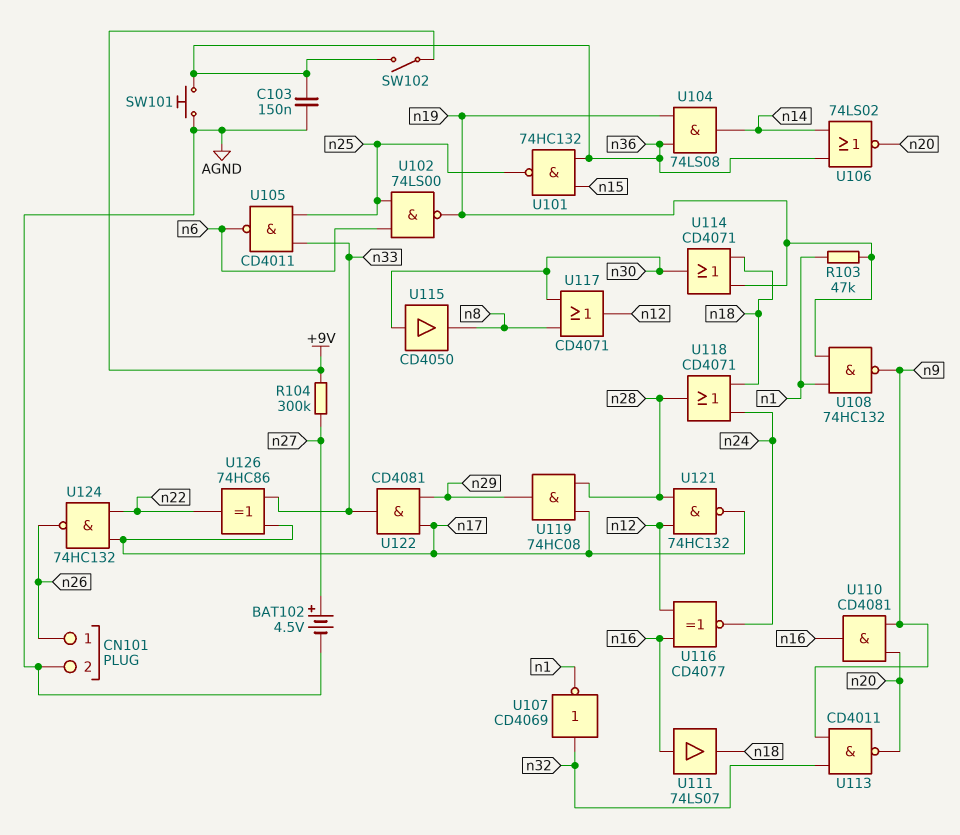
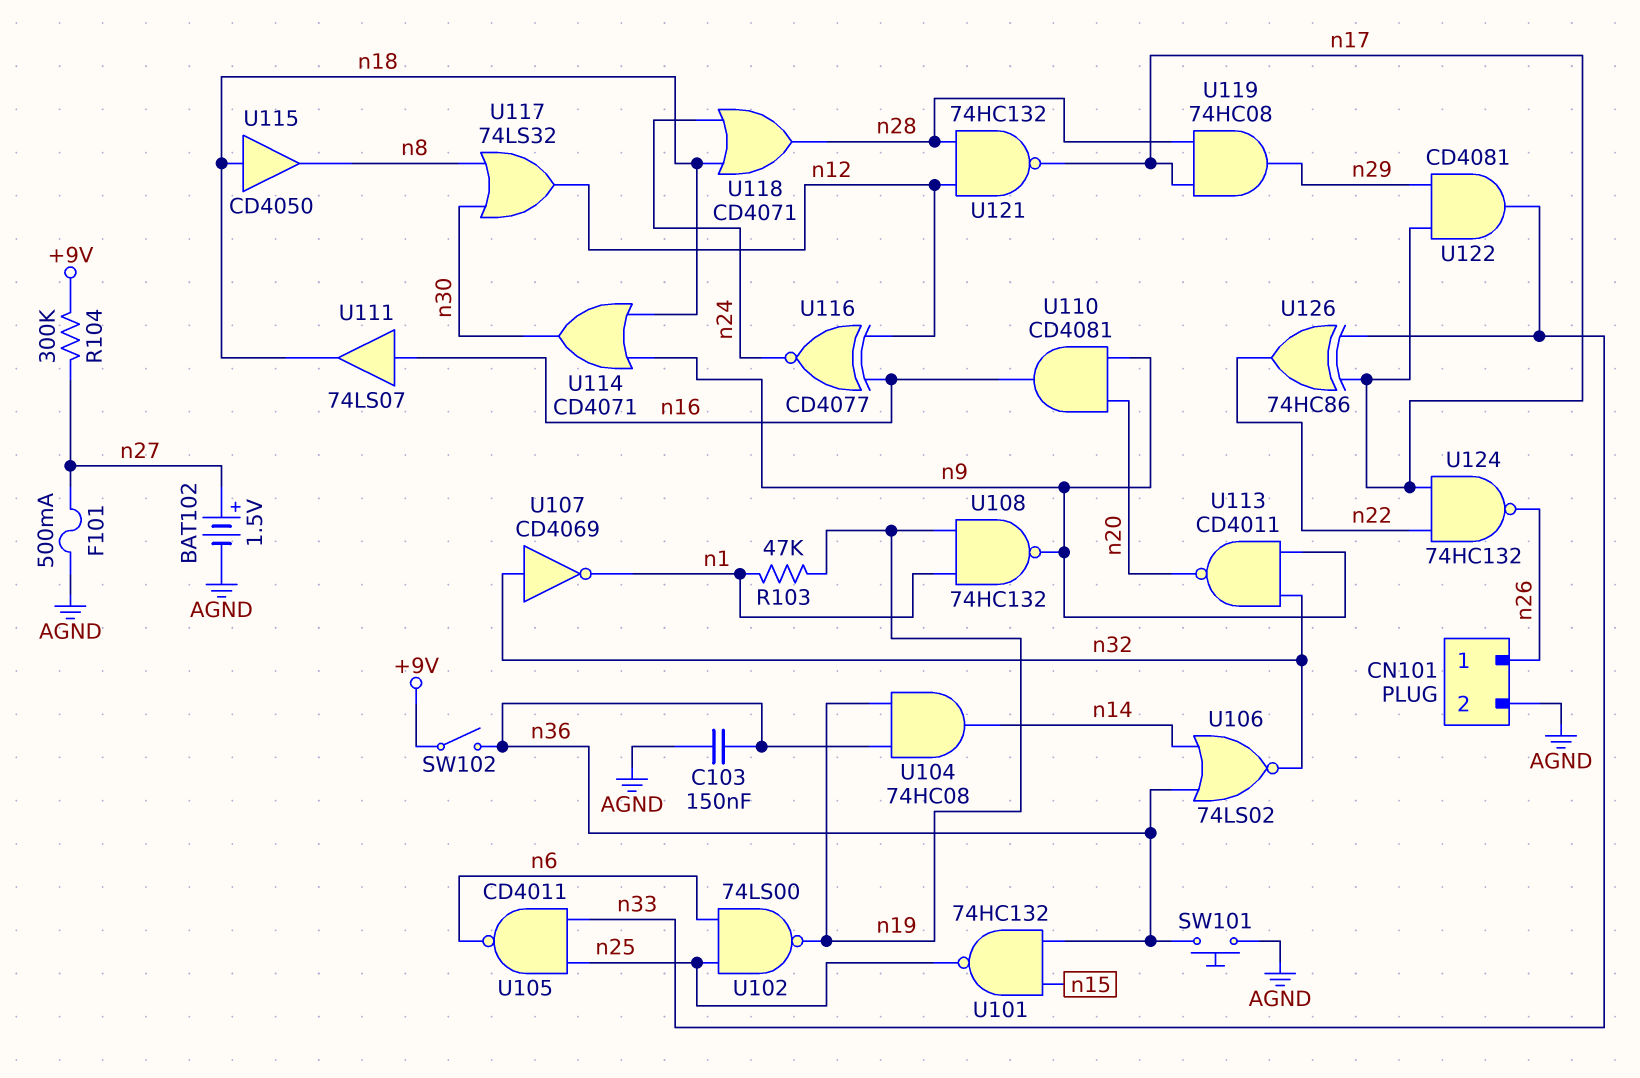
BAT102: 4.5V (plus n27, minus AGND) -> 1.5V (plus n27, minus AGND)
F101: none -> 500mA (AGND, n27)
U104: AND 74LS08 (in n19, in n36, out n14) -> AND 74HC08 (in n19, in n36, out n14)
U106: NOR 74LS02 (in n14, in n36, out n20) -> NOR 74LS02 (in n14, in n36, out n32)
U114: OR CD4071 (in n18, in n19, out n30) -> OR CD4071 (in n9, in n18, out n30)
U115: buffer CD4050 (in n30, out n8) -> buffer CD4050 (in n18, out n8)
U117: OR CD4071 (in n8, in n30, out n12) -> OR 74LS32 (in n8, in n30, out n12)

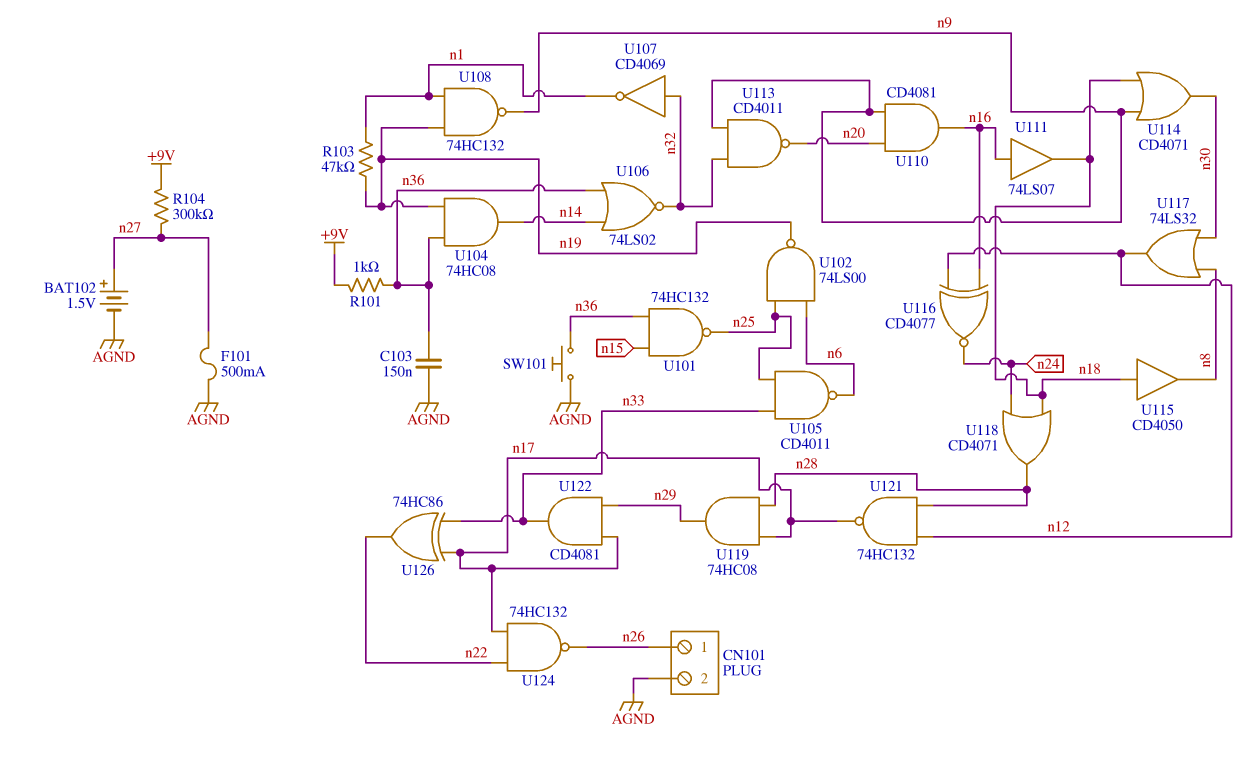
R101: none -> 1k (+9V, n36)
SW102: switch (+9V, n36) -> none

